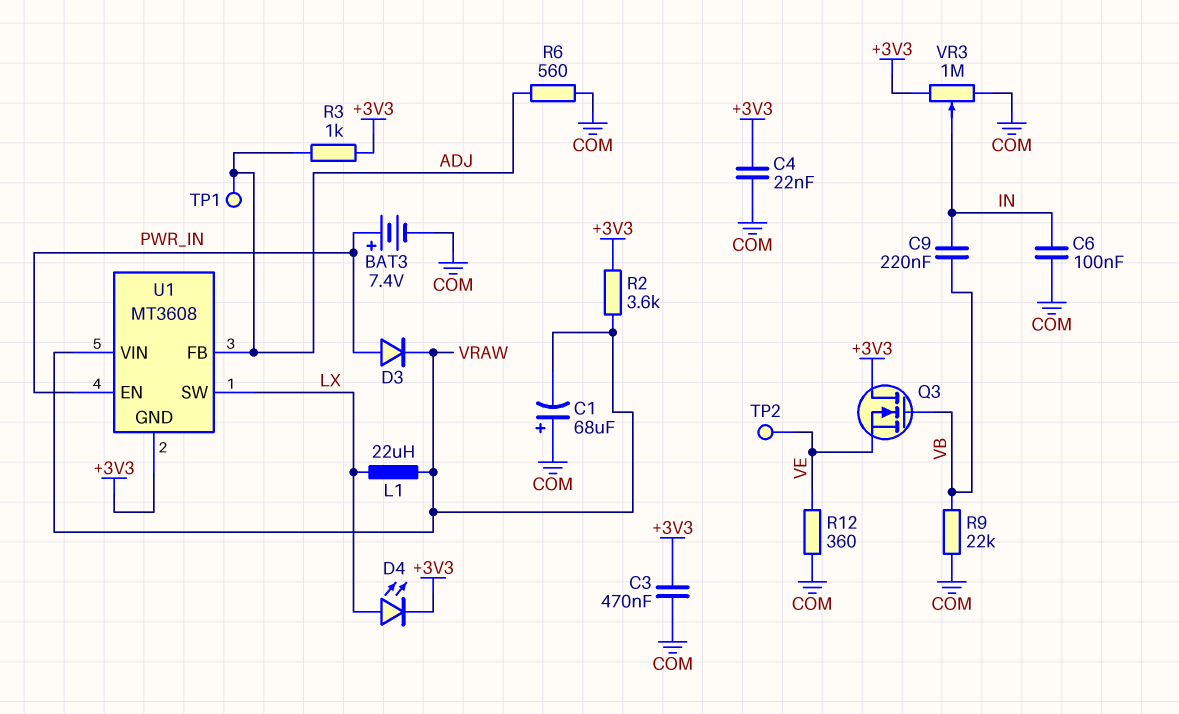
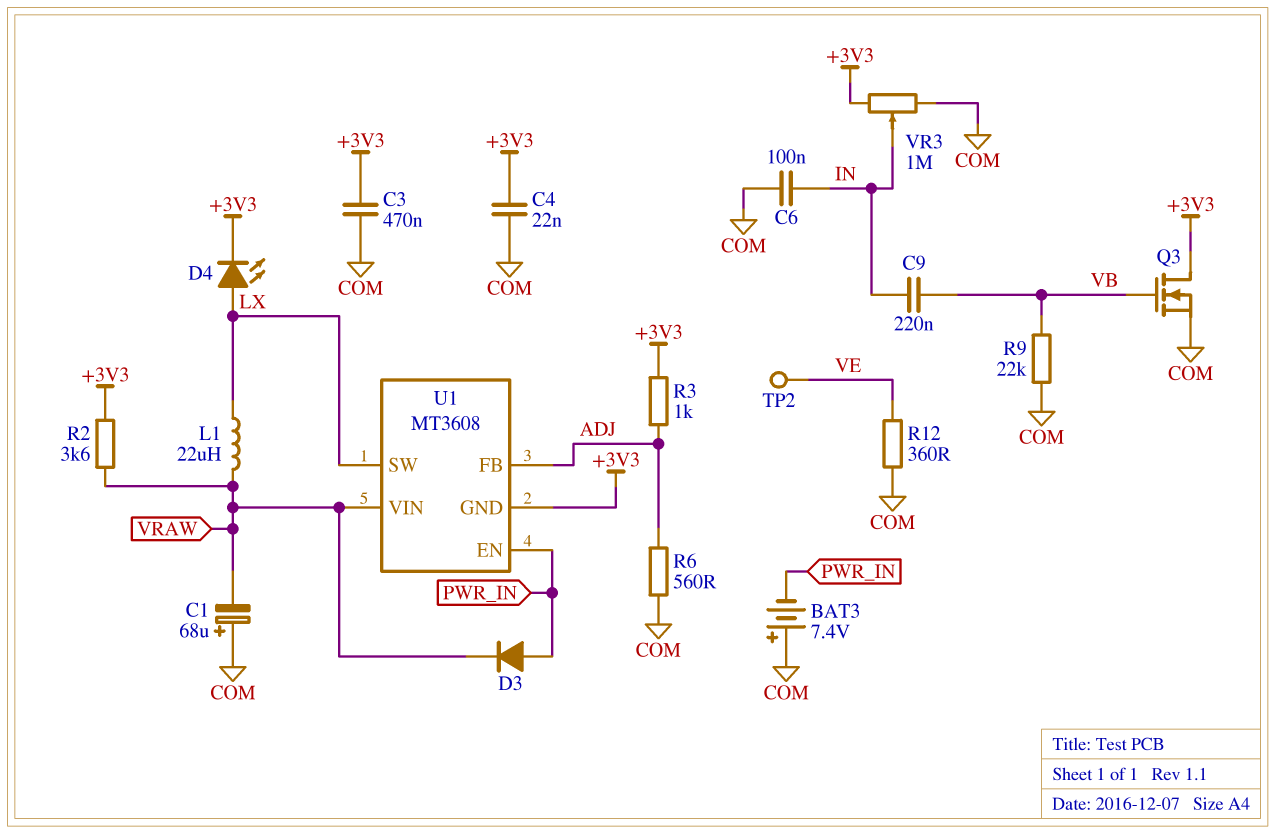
BAT3: 7.4V (plus PWR_IN, minus COM) -> 7.4V (plus COM, minus PWR_IN)
Q3: NMOS (G VB, D +3V3, S VE) -> NMOS (G VB, D +3V3, S COM)
TP1: test point (ADJ) -> none

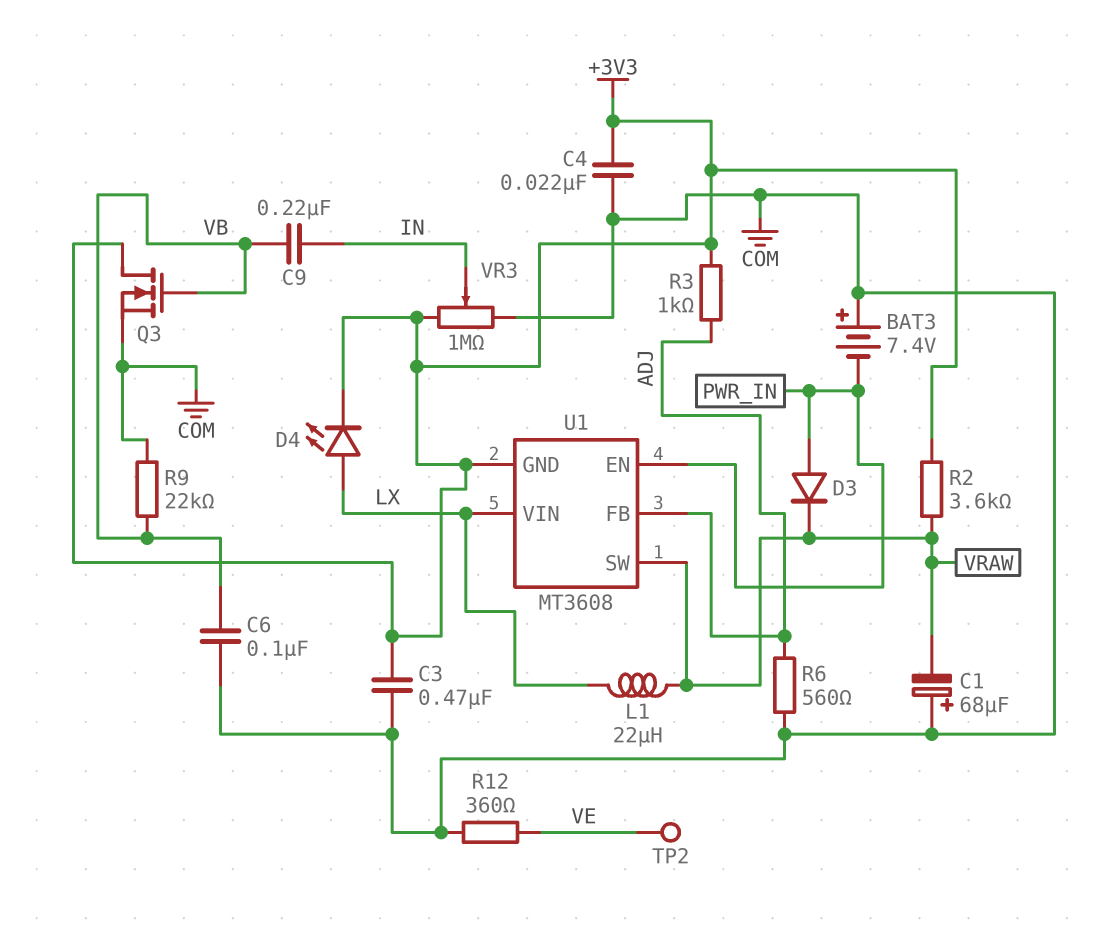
C6: 100nF (COM, IN) -> 100nF (COM, VB)
U1 pin SW: LX -> VRAW
U1 pin VIN: VRAW -> LX

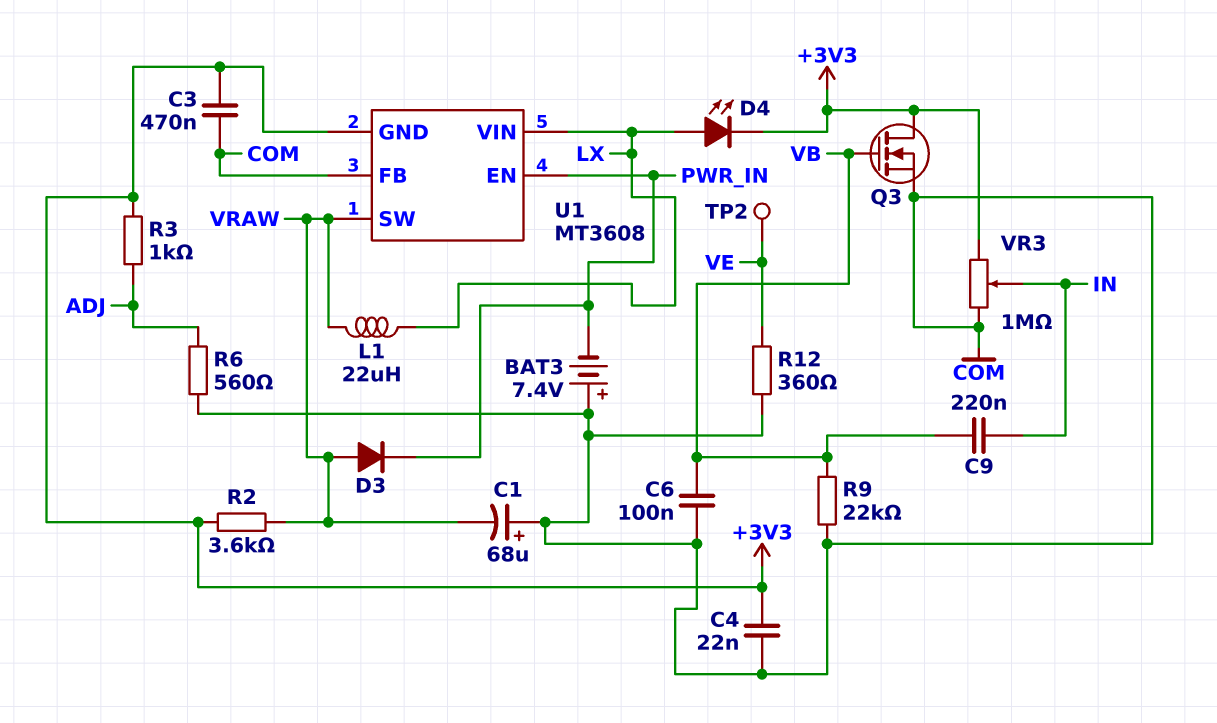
D3: diode (A PWR_IN, K VRAW) -> diode (A VRAW, K PWR_IN)
U1 pin FB: ADJ -> COM

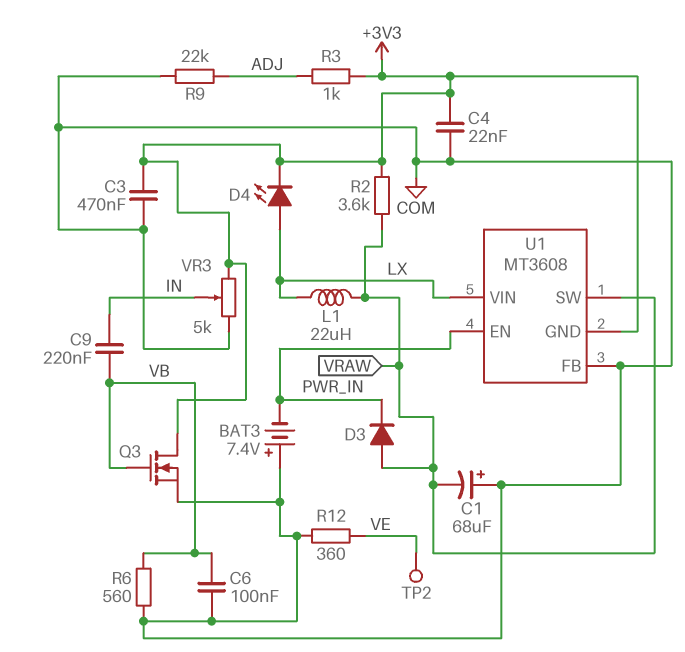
R6: 560 (ADJ, COM) -> 560 (COM, VB)
R9: 22k (COM, VB) -> 22k (ADJ, COM)
VR3: 1M (+3V3, COM, wiper IN) -> 5k (+3V3, COM, wiper IN)

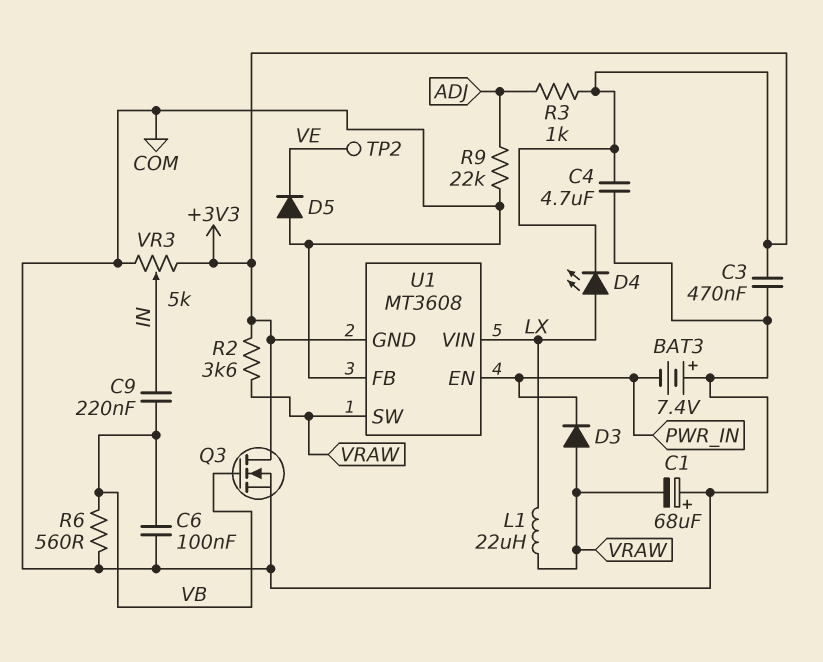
C4: 22nF (+3V3, COM) -> 4.7uF (+3V3, COM)
D5: none -> diode (A COM, K VE)
R12: 360 (COM, VE) -> none

